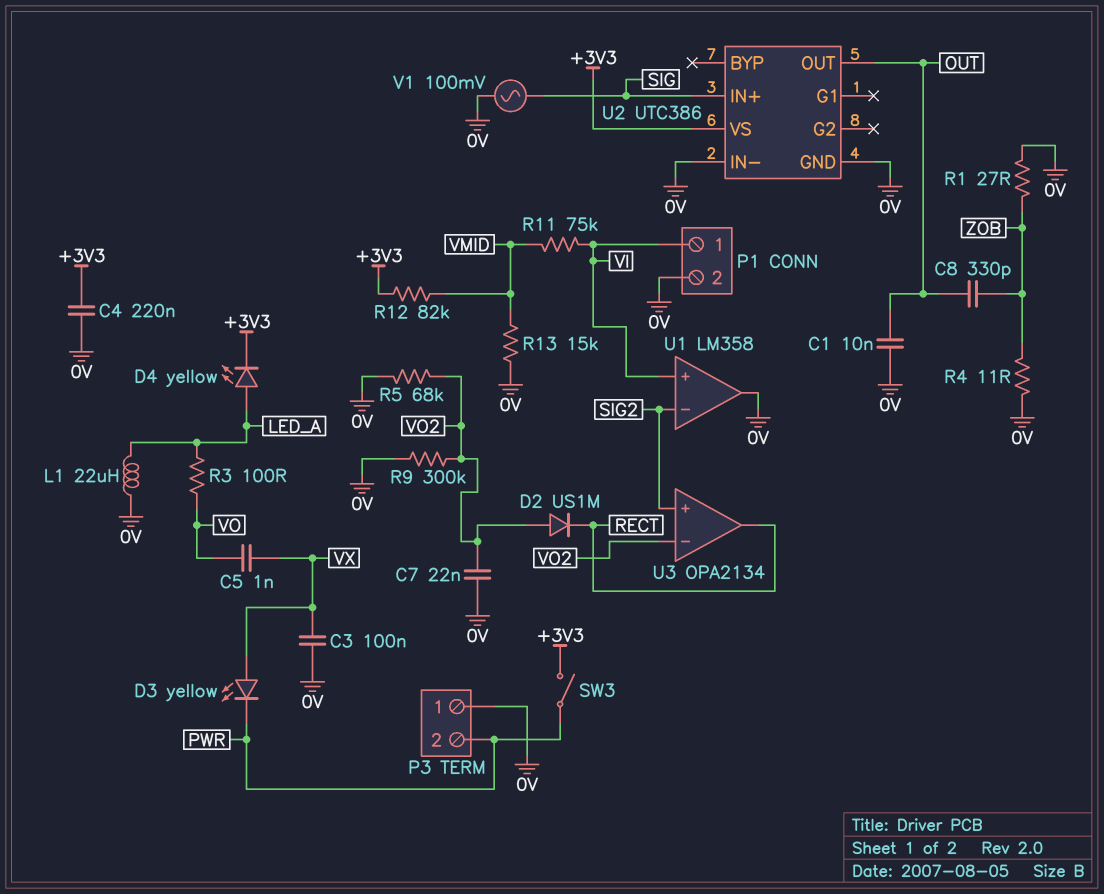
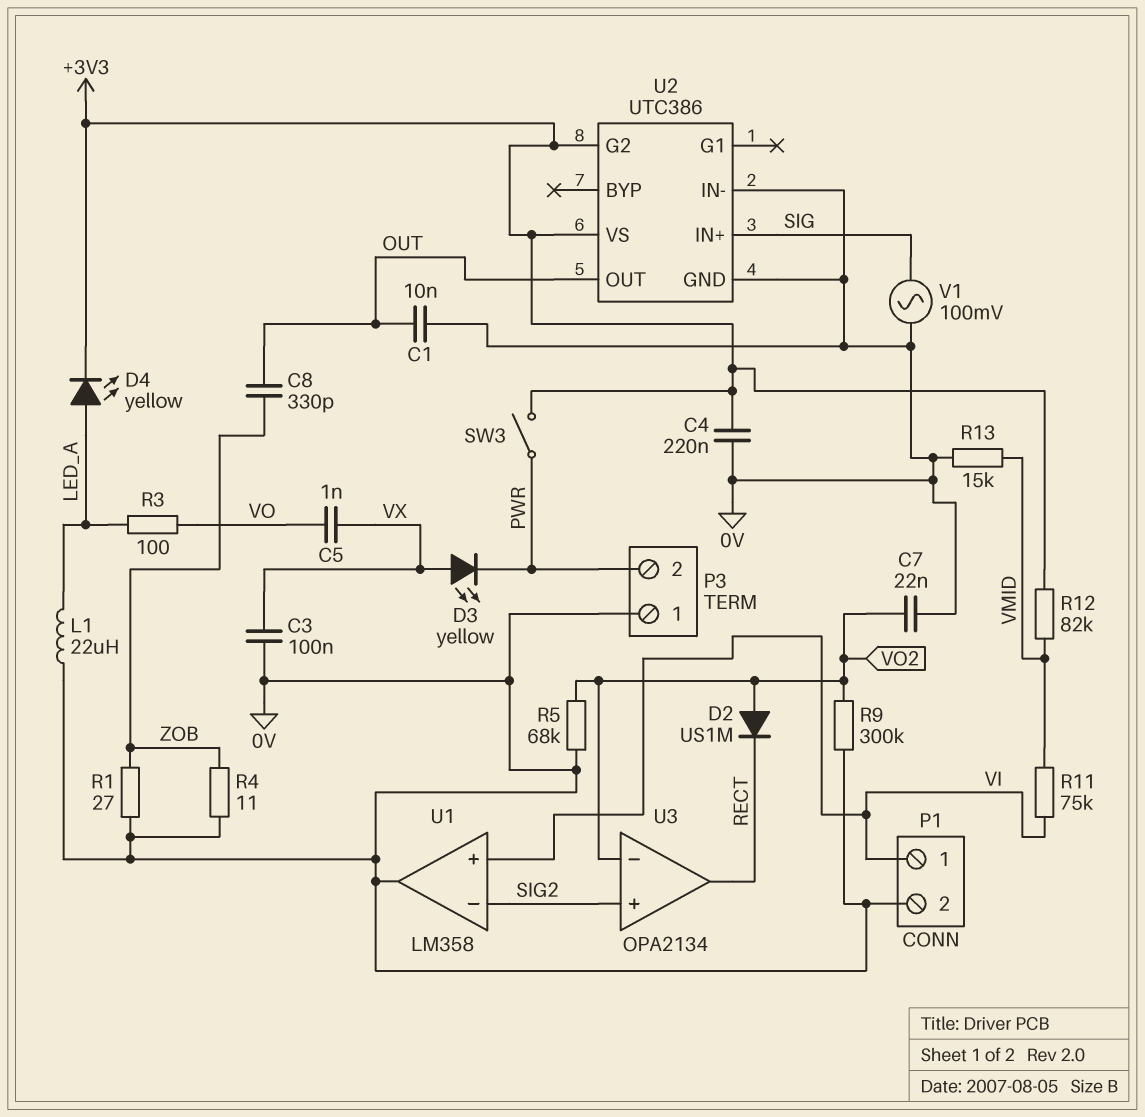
U2 pin G2: none -> +3V3

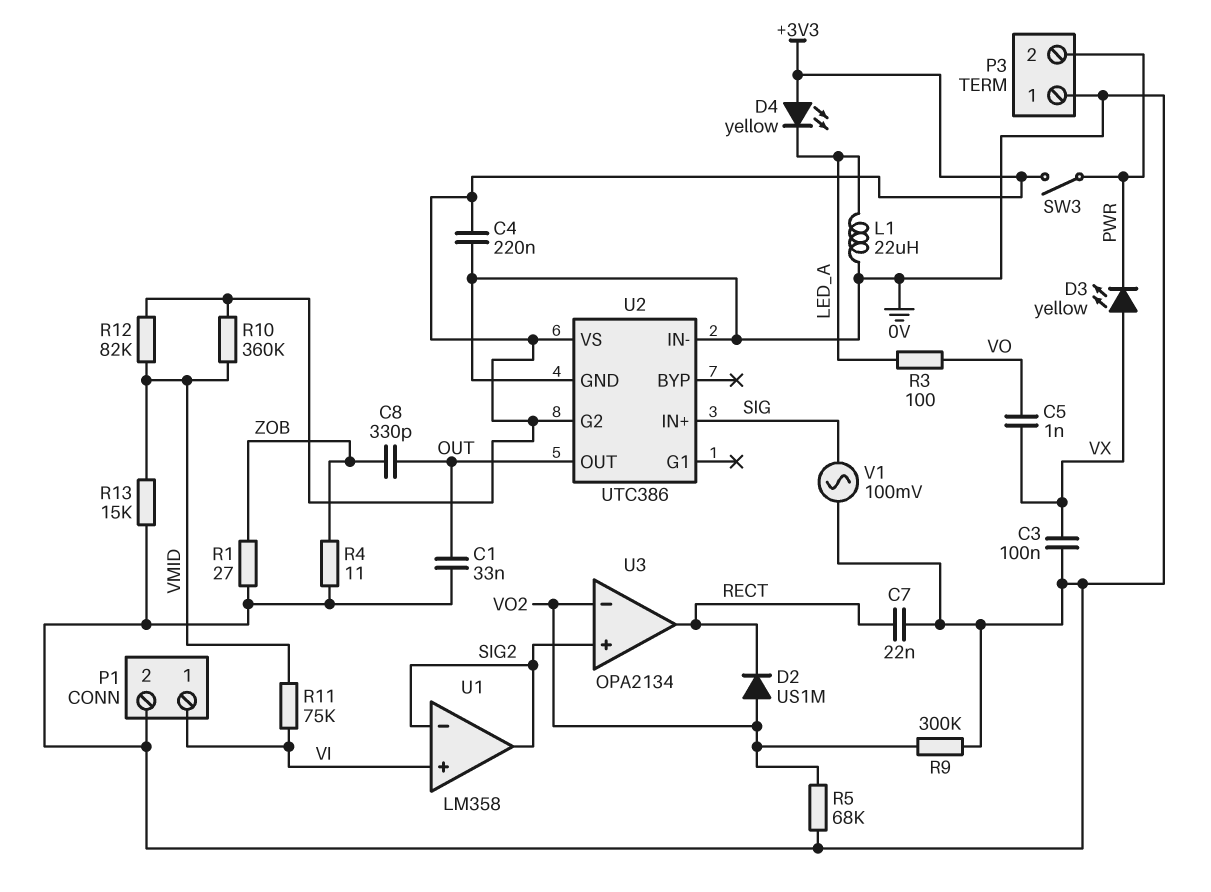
C1: 10nF (0V, OUT) -> 33nF (0V, OUT)
C7: 22nF (0V, VO2) -> 22nF (0V, RECT)
D4: LED yellow (A LED_A, K +3V3) -> LED yellow (A +3V3, K LED_A)
R10: none -> 360k (+3V3, VMID)
U1 pin out: 0V -> SIG2

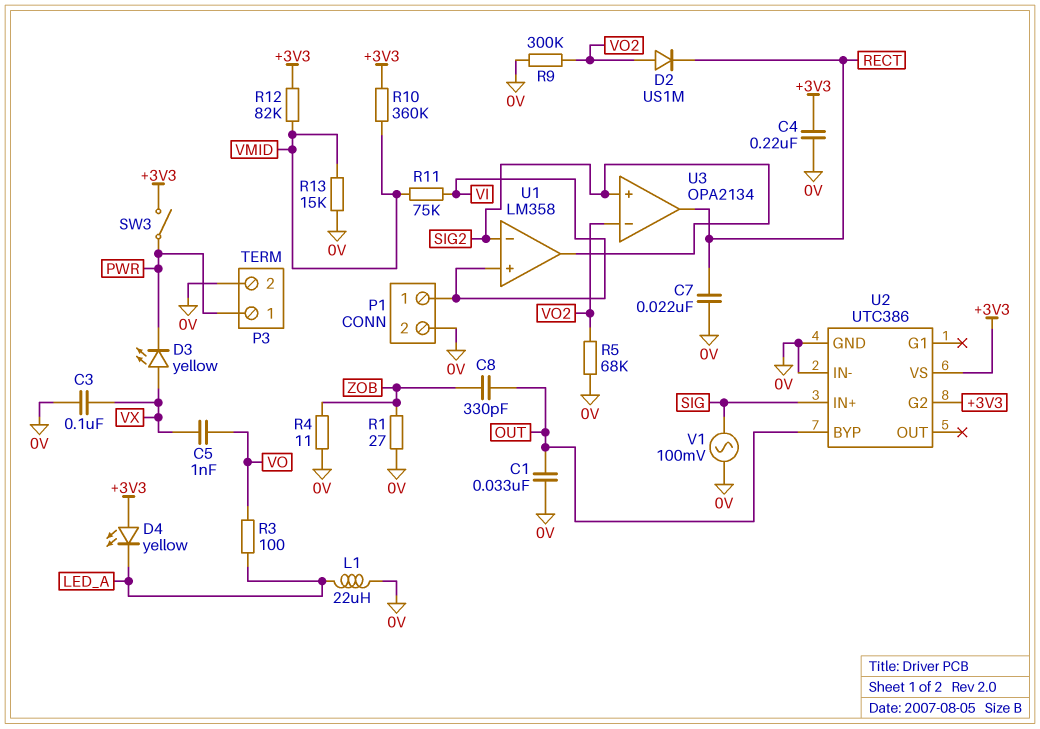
P3 pin 1: 0V -> PWR
P3 pin 2: PWR -> 0V
U2 pin BYP: none -> OUT
U2 pin OUT: OUT -> none

